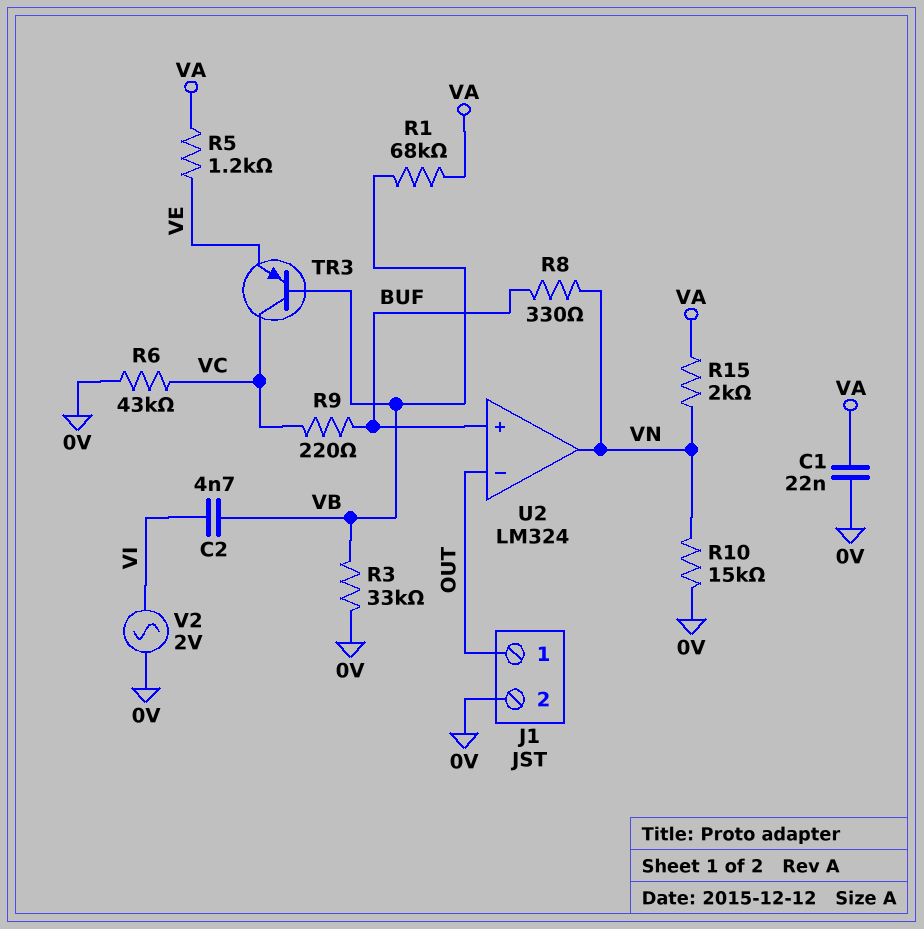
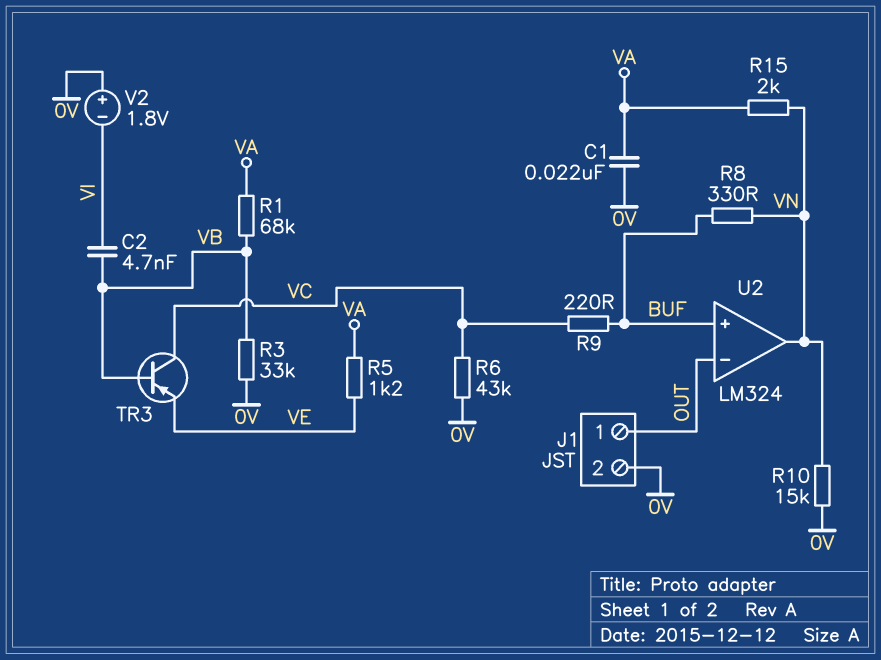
V2: AC 2V (0V, VI) -> 1.8V (plus 0V, minus VI)

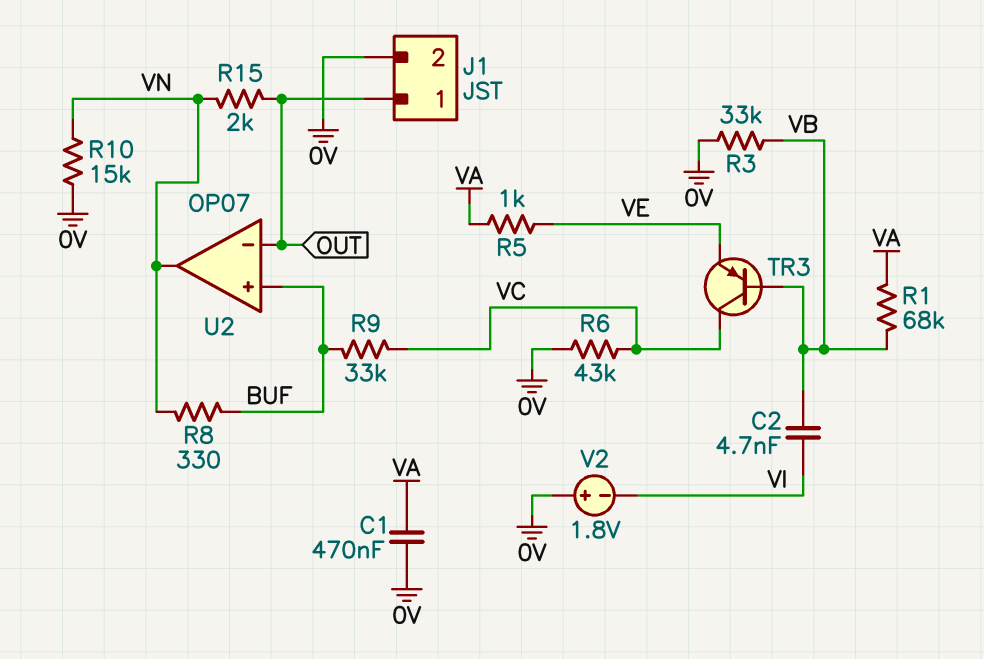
C1: 22nF (0V, VA) -> 470nF (0V, VA)
R5: 1.2k (VA, VE) -> 1k (VA, VE)
R9: 220 (BUF, VC) -> 33k (BUF, VC)
R15: 2k (VA, VN) -> 2k (OUT, VN)
U2: LM324 -> OP07

